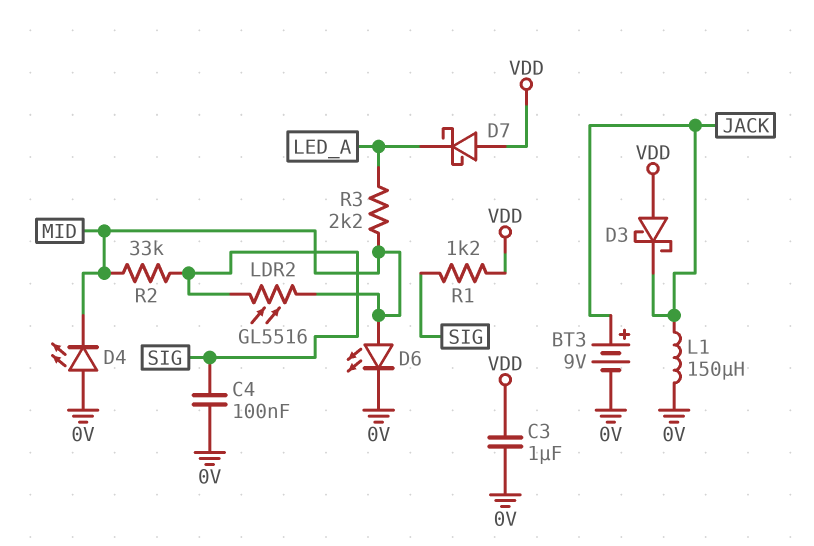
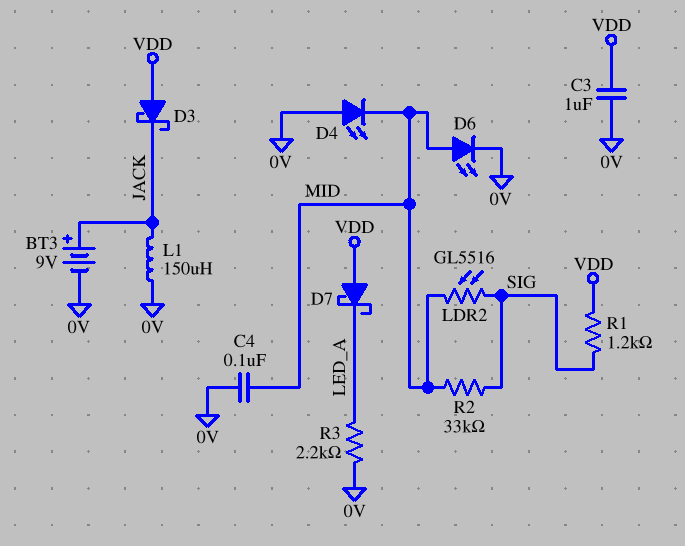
C4: 100nF (0V, SIG) -> 100nF (0V, MID)
R3: 2.2k (LED_A, MID) -> 2.2k (0V, LED_A)

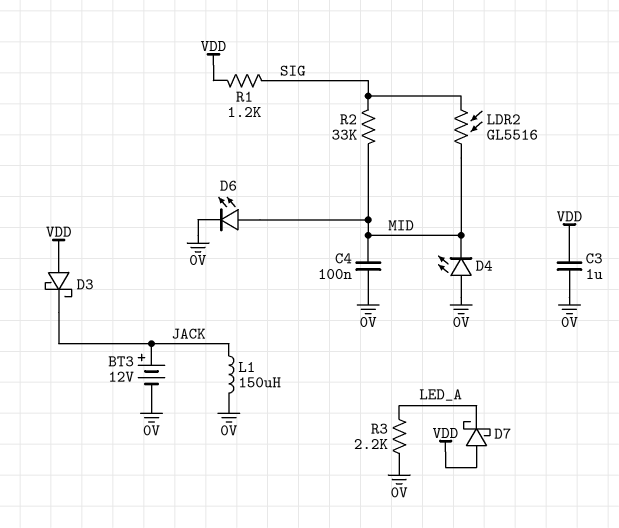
BT3: 9V (plus JACK, minus 0V) -> 12V (plus JACK, minus 0V)

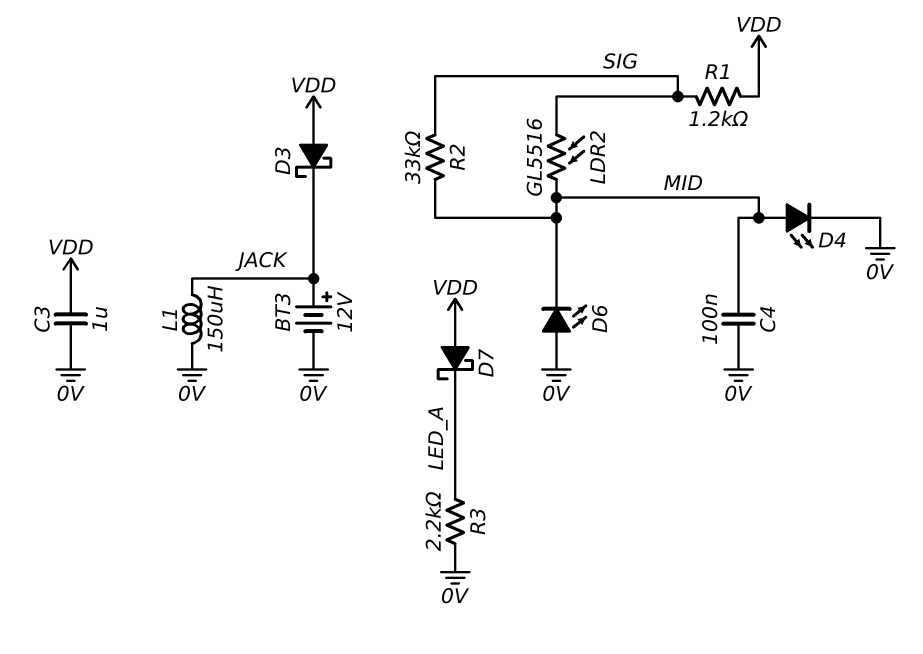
D4: LED (A 0V, K MID) -> LED (A MID, K 0V)
D6: LED (A MID, K 0V) -> LED (A 0V, K MID)

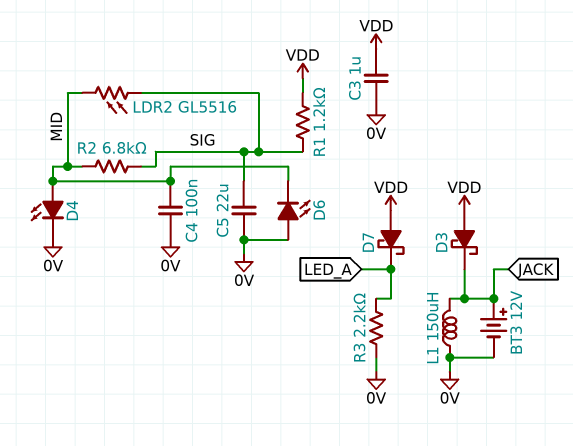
C5: none -> 22uF (0V, SIG)
R2: 33k (MID, SIG) -> 6.8k (MID, SIG)

